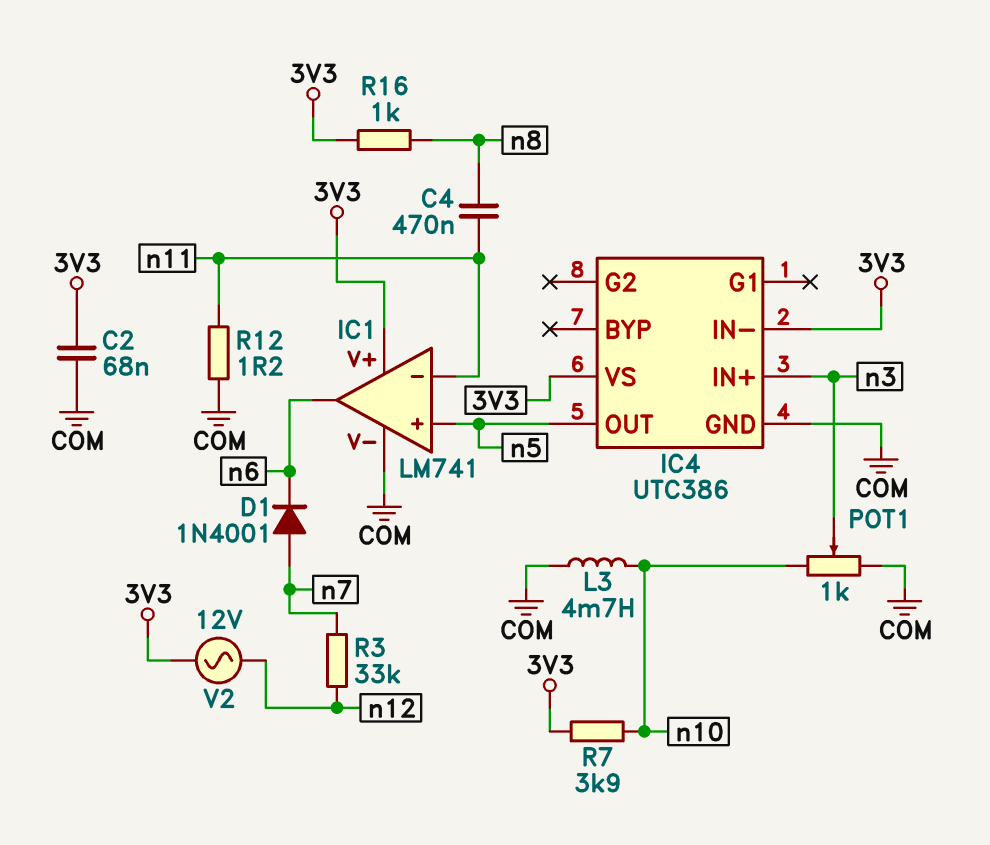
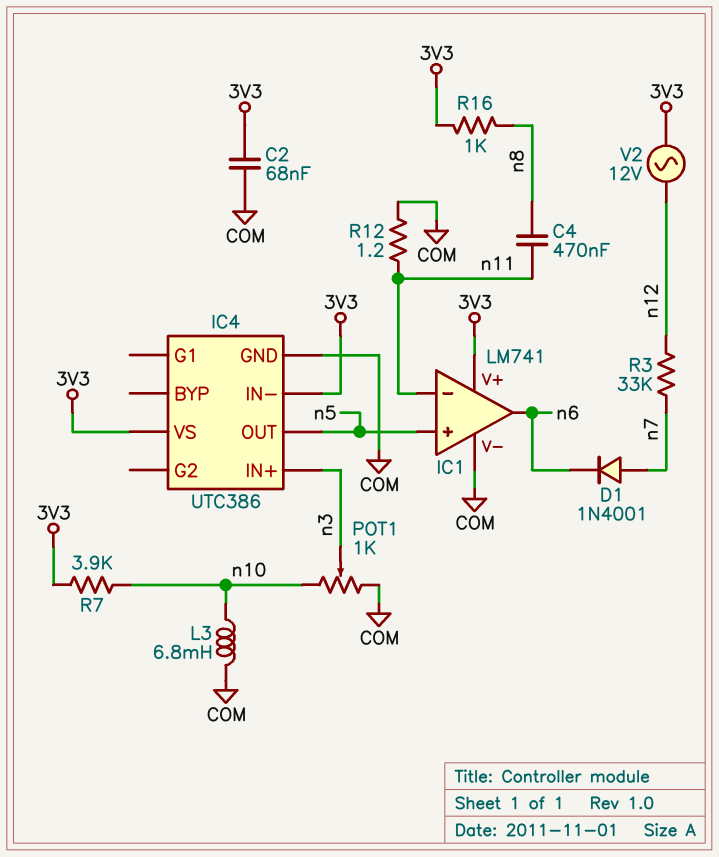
L3: 4.7mH (COM, n10) -> 6.8mH (COM, n10)

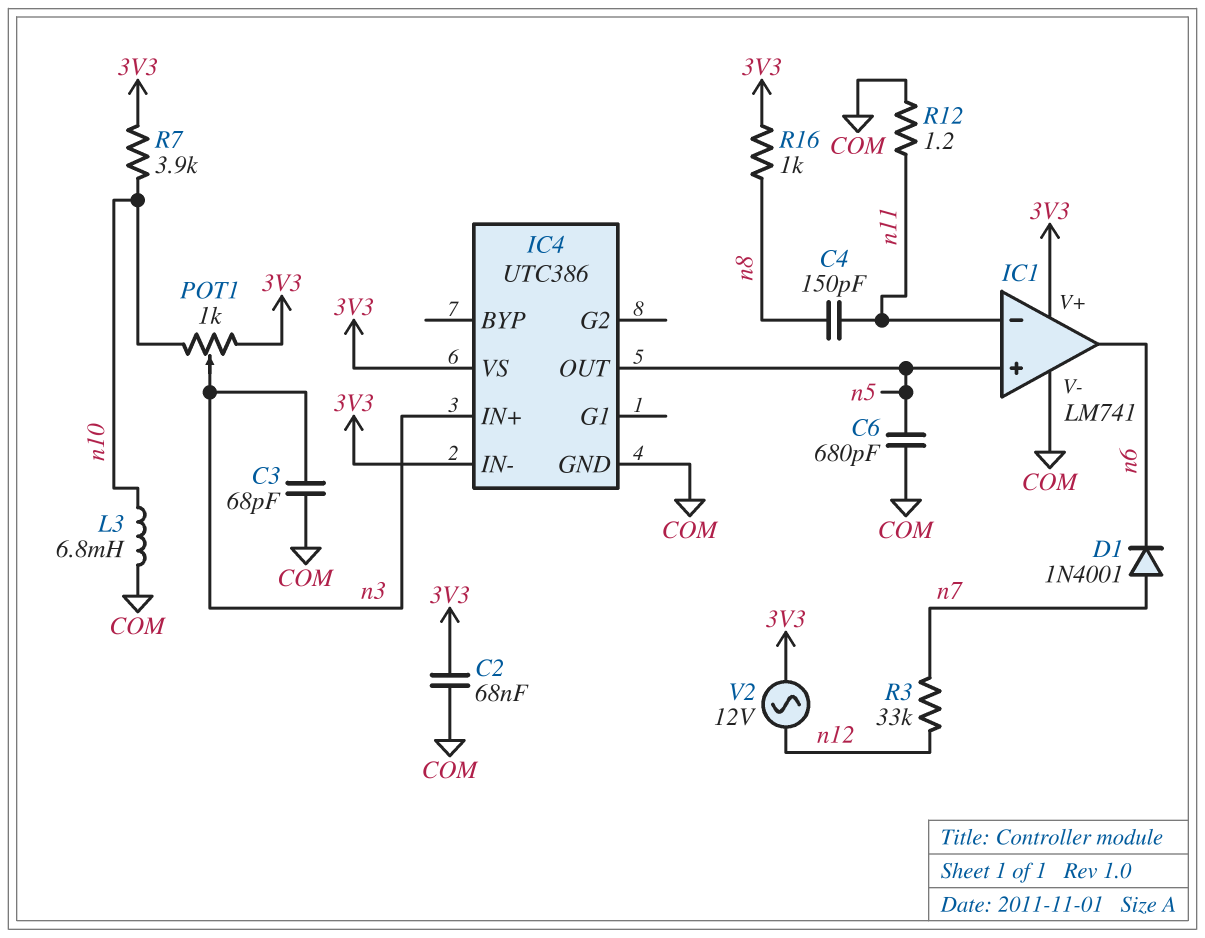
C3: none -> 68pF (COM, n3)
C4: 470nF (n8, n11) -> 150pF (n8, n11)
C6: none -> 680pF (COM, n5)
POT1: 1k (COM, n10, wiper n3) -> 1k (3V3, n10, wiper n3)

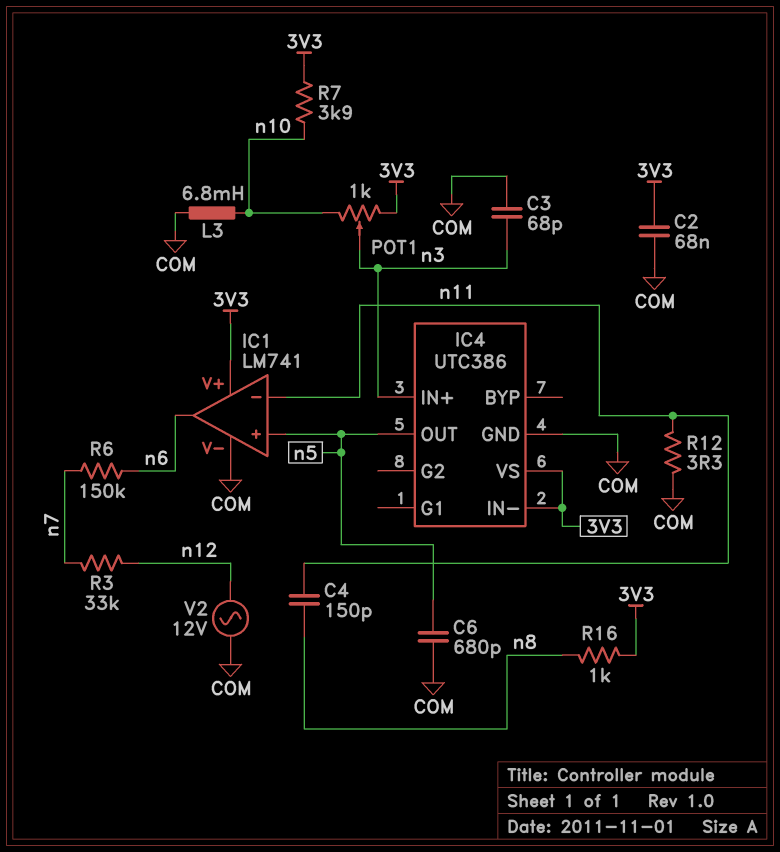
D1: diode 1N4001 (A n7, K n6) -> none
R6: none -> 150k (n6, n7)
R12: 1.2 (COM, n11) -> 3.3 (COM, n11)
V2: AC 12V (3V3, n12) -> AC 12V (COM, n12)

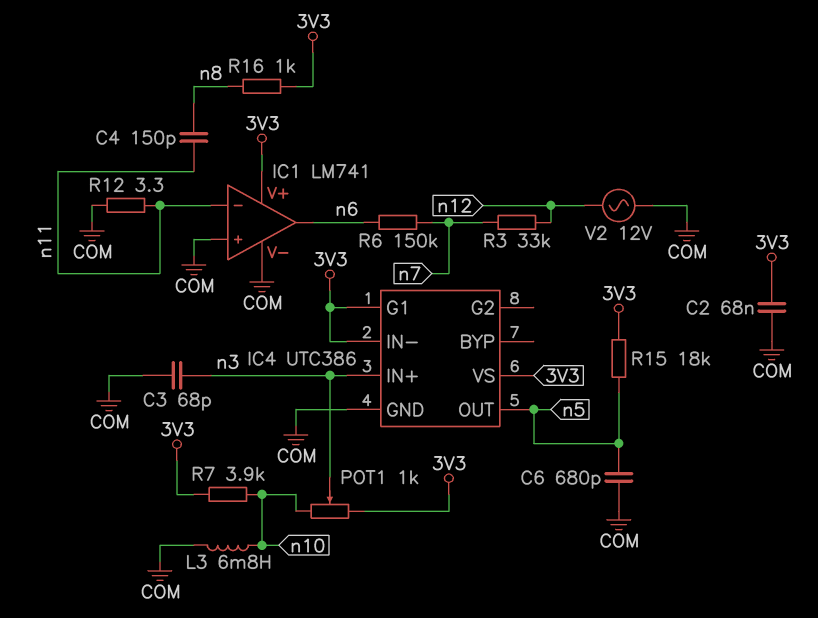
IC1 pin in+: n5 -> COM
IC4 pin G1: none -> 3V3
R15: none -> 18k (3V3, n5)

